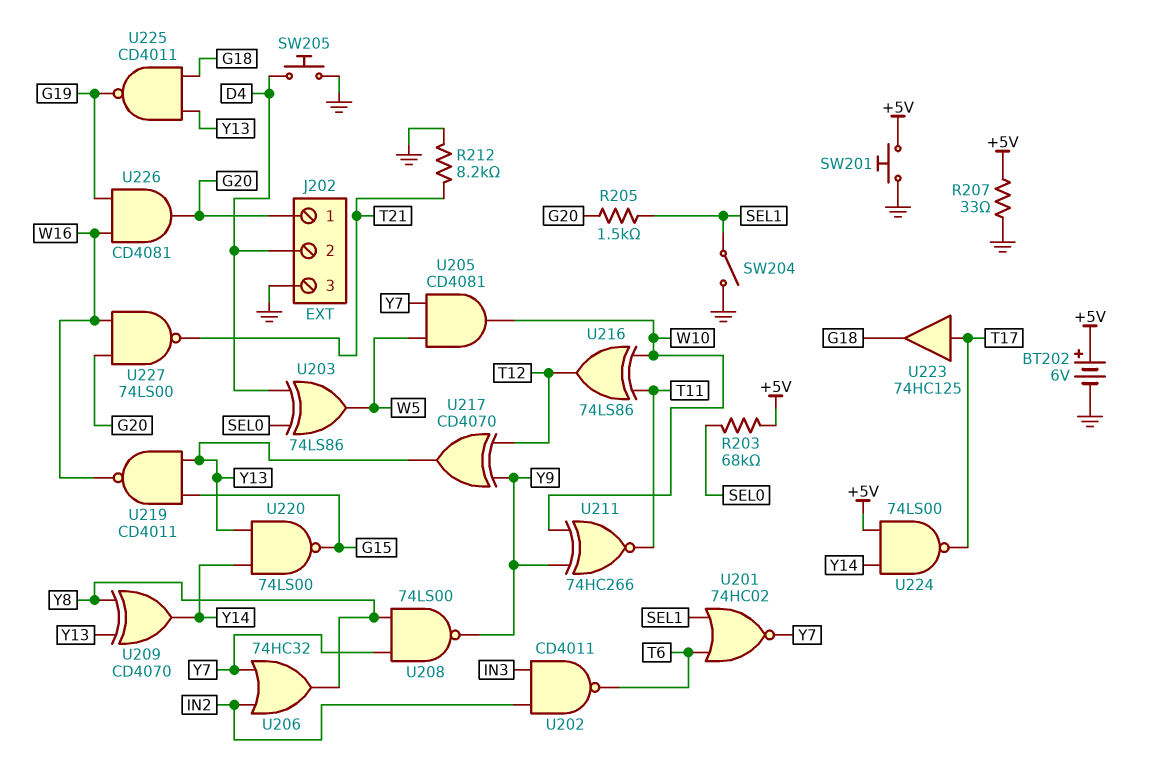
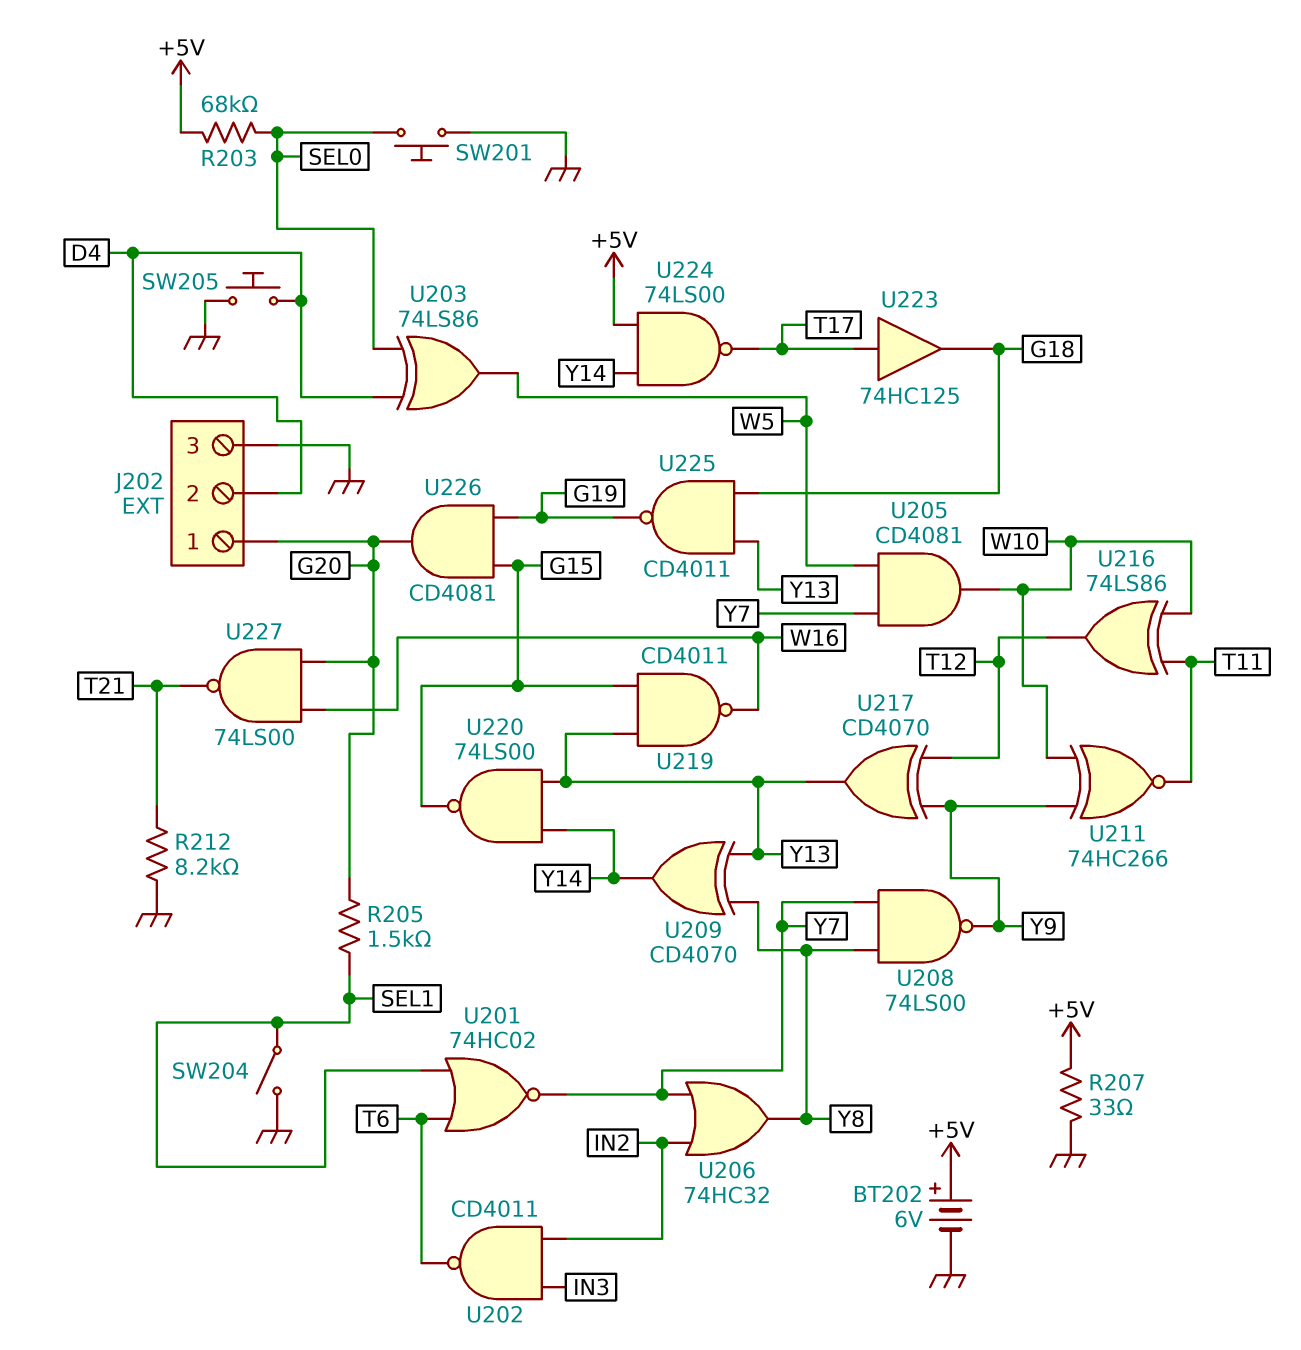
SW201: button (+5V, GND) -> button (GND, SEL0)
U226: AND CD4081 (in G19, in W16, out G20) -> AND CD4081 (in G15, in G19, out G20)

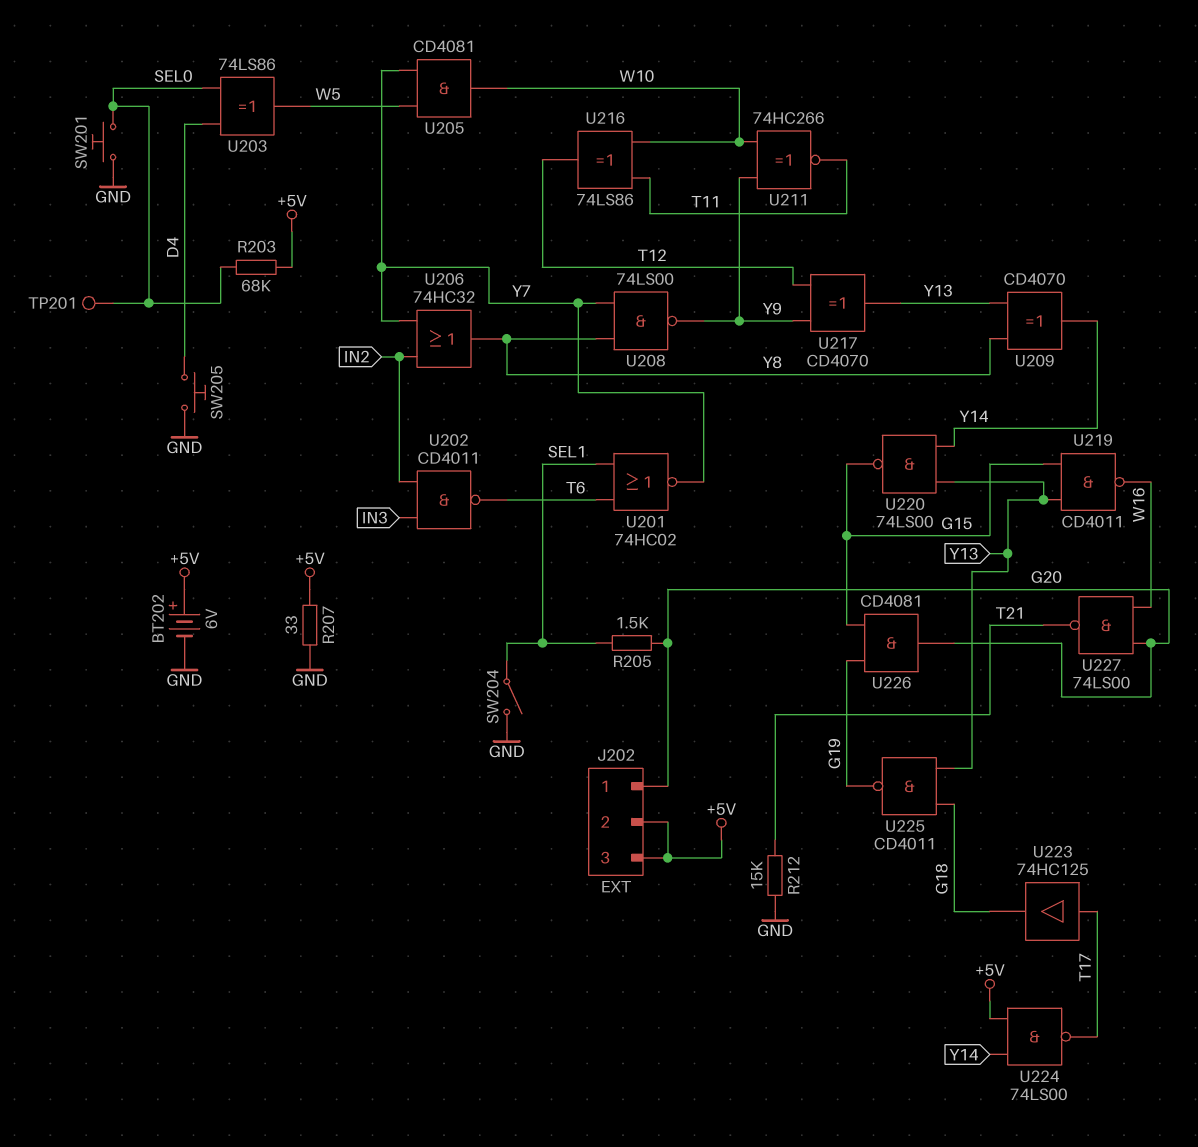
J202 pin 2: D4 -> +5V
J202 pin 3: GND -> +5V
R212: 8.2k (GND, T21) -> 15k (GND, T21)
TP201: none -> test point (SEL0)

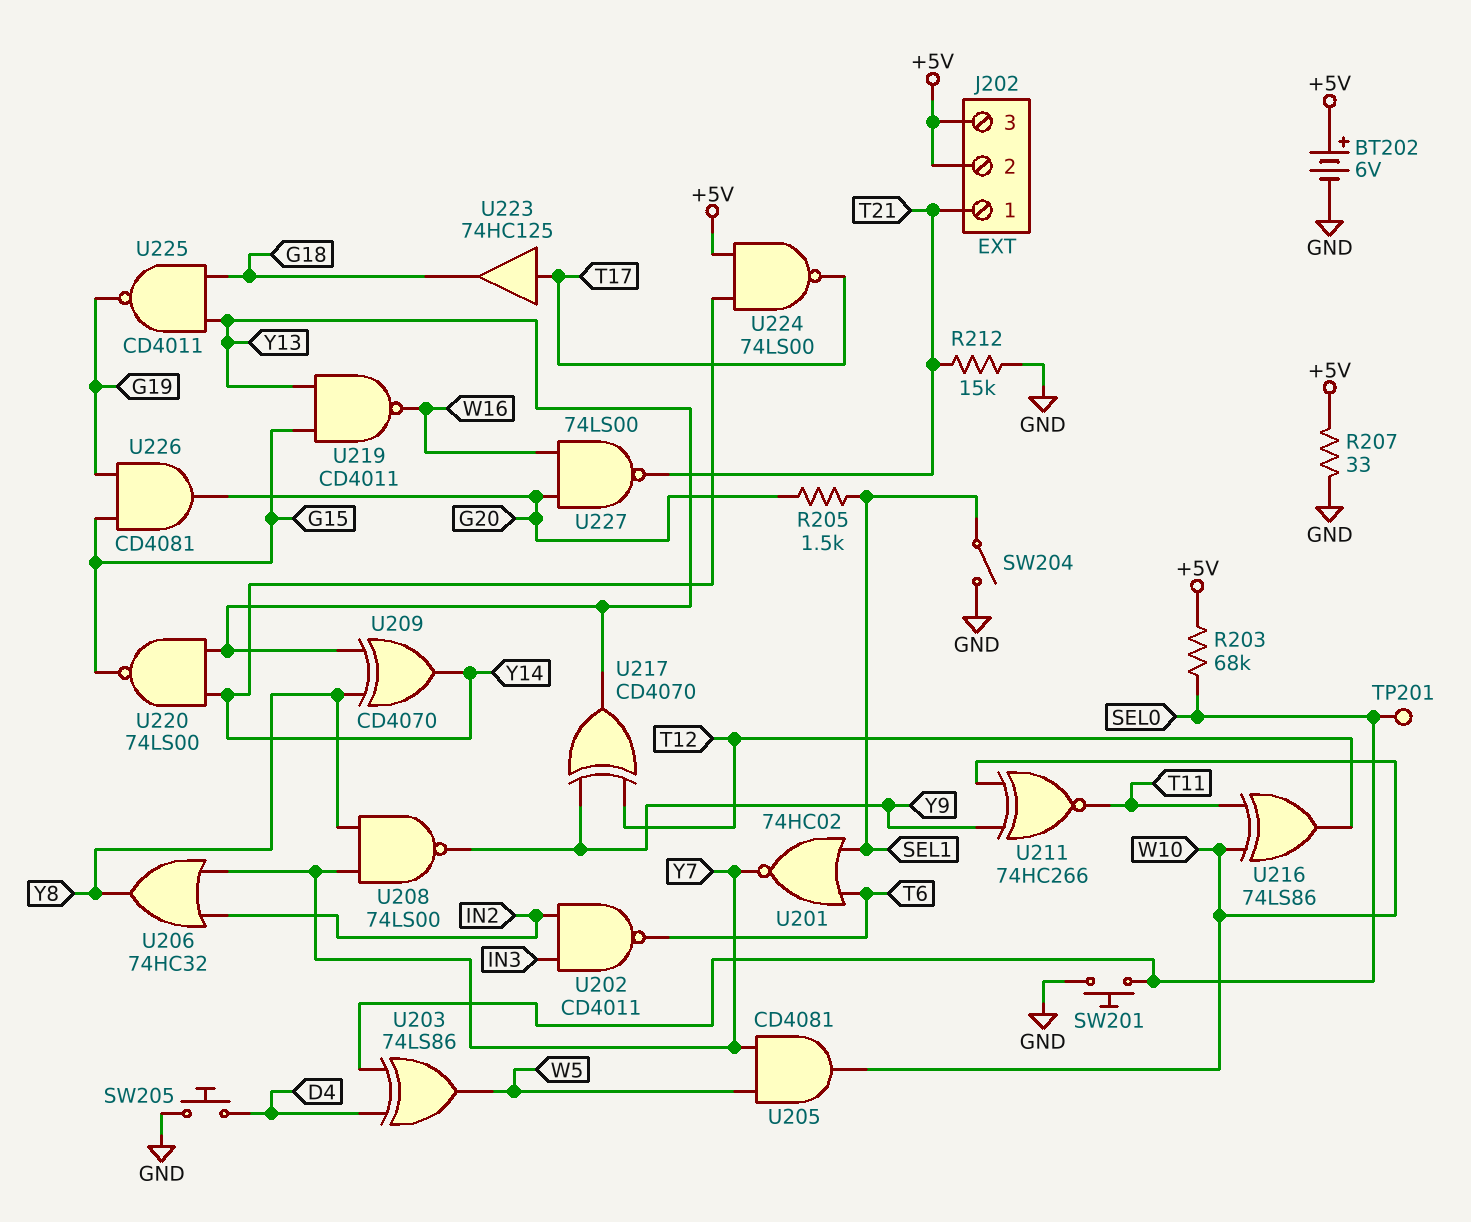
J202 pin 1: G20 -> T21

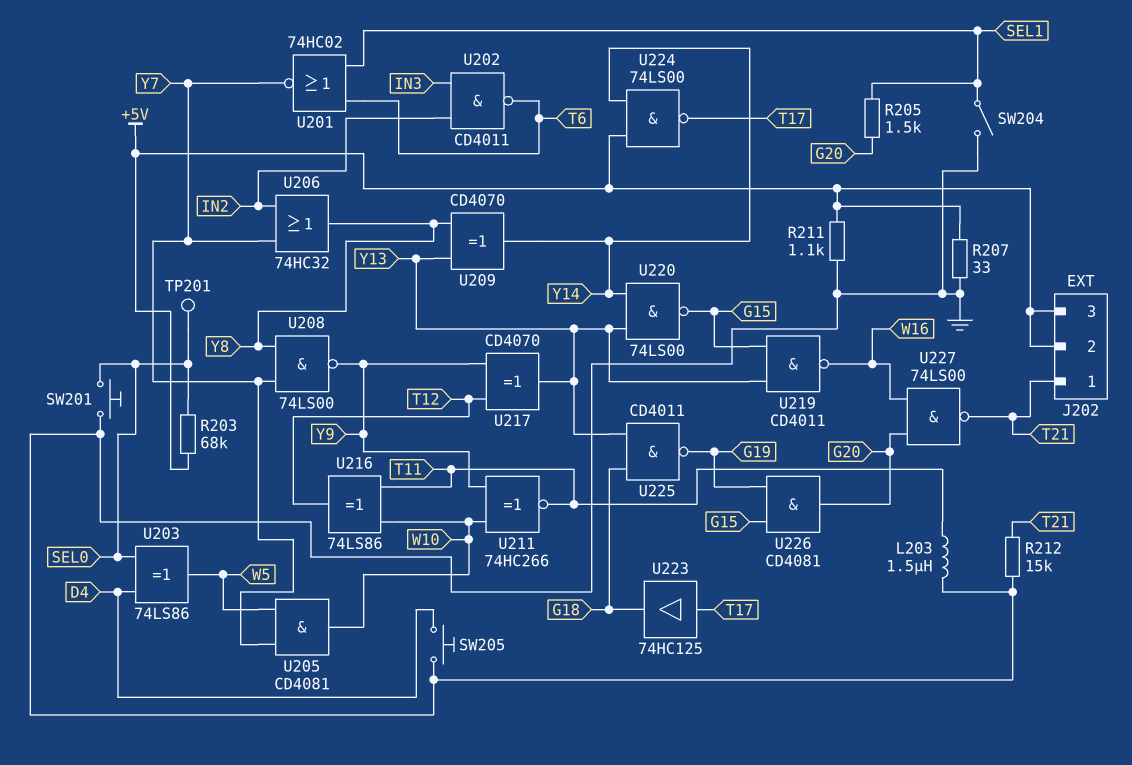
BT202: 6V (plus +5V, minus GND) -> none
L203: none -> 1.5uH (GND, T11)
R211: none -> 1.1k (+5V, GND)

